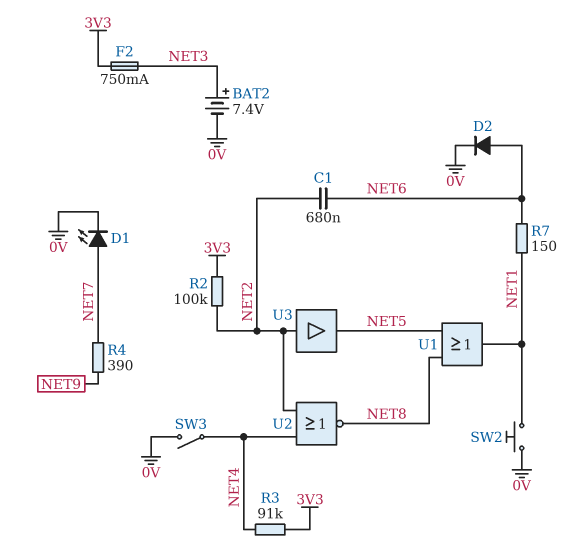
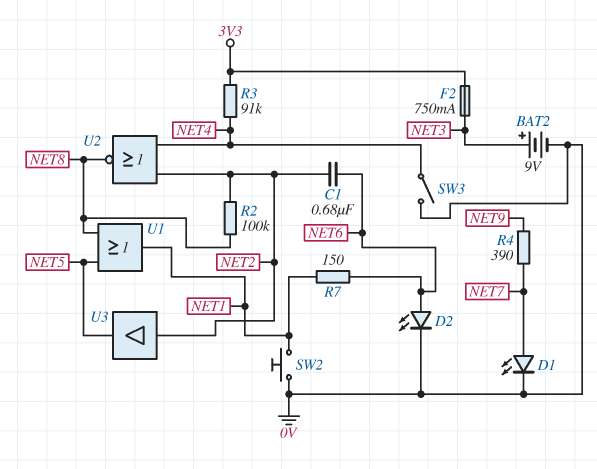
BAT2: 7.4V (plus NET3, minus 0V) -> 9V (plus NET3, minus 0V)
D2: diode (A NET6, K 0V) -> LED (A NET6, K 0V)
R2: 100k (3V3, NET2) -> 100k (NET2, NET8)

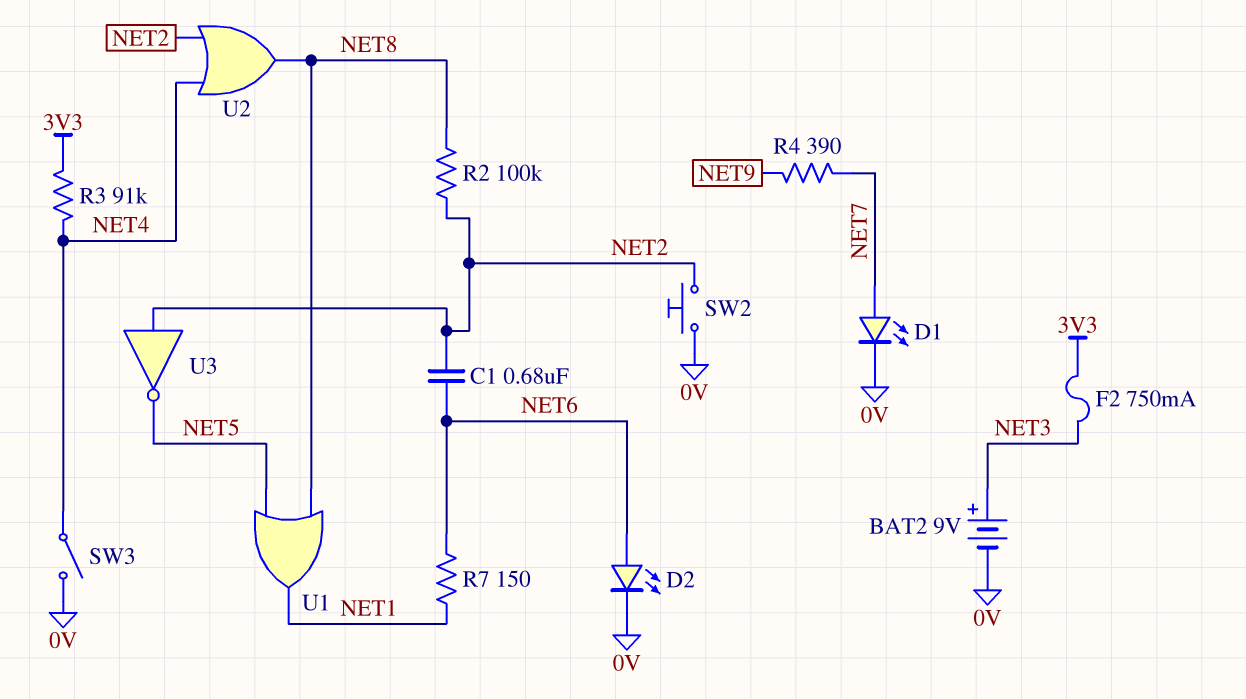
SW2: button (0V, NET1) -> button (0V, NET2)
U2: NOR (in NET2, in NET4, out NET8) -> OR (in NET2, in NET4, out NET8)
U3: buffer (in NET2, out NET5) -> NOT (in NET2, out NET5)

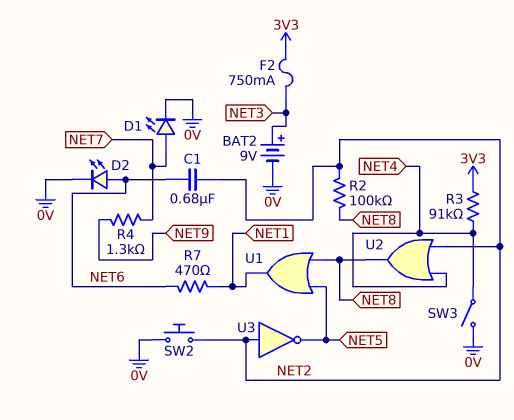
R4: 390 (NET7, NET9) -> 1.3k (NET7, NET9)
R7: 150 (NET1, NET6) -> 470 (NET1, NET6)

